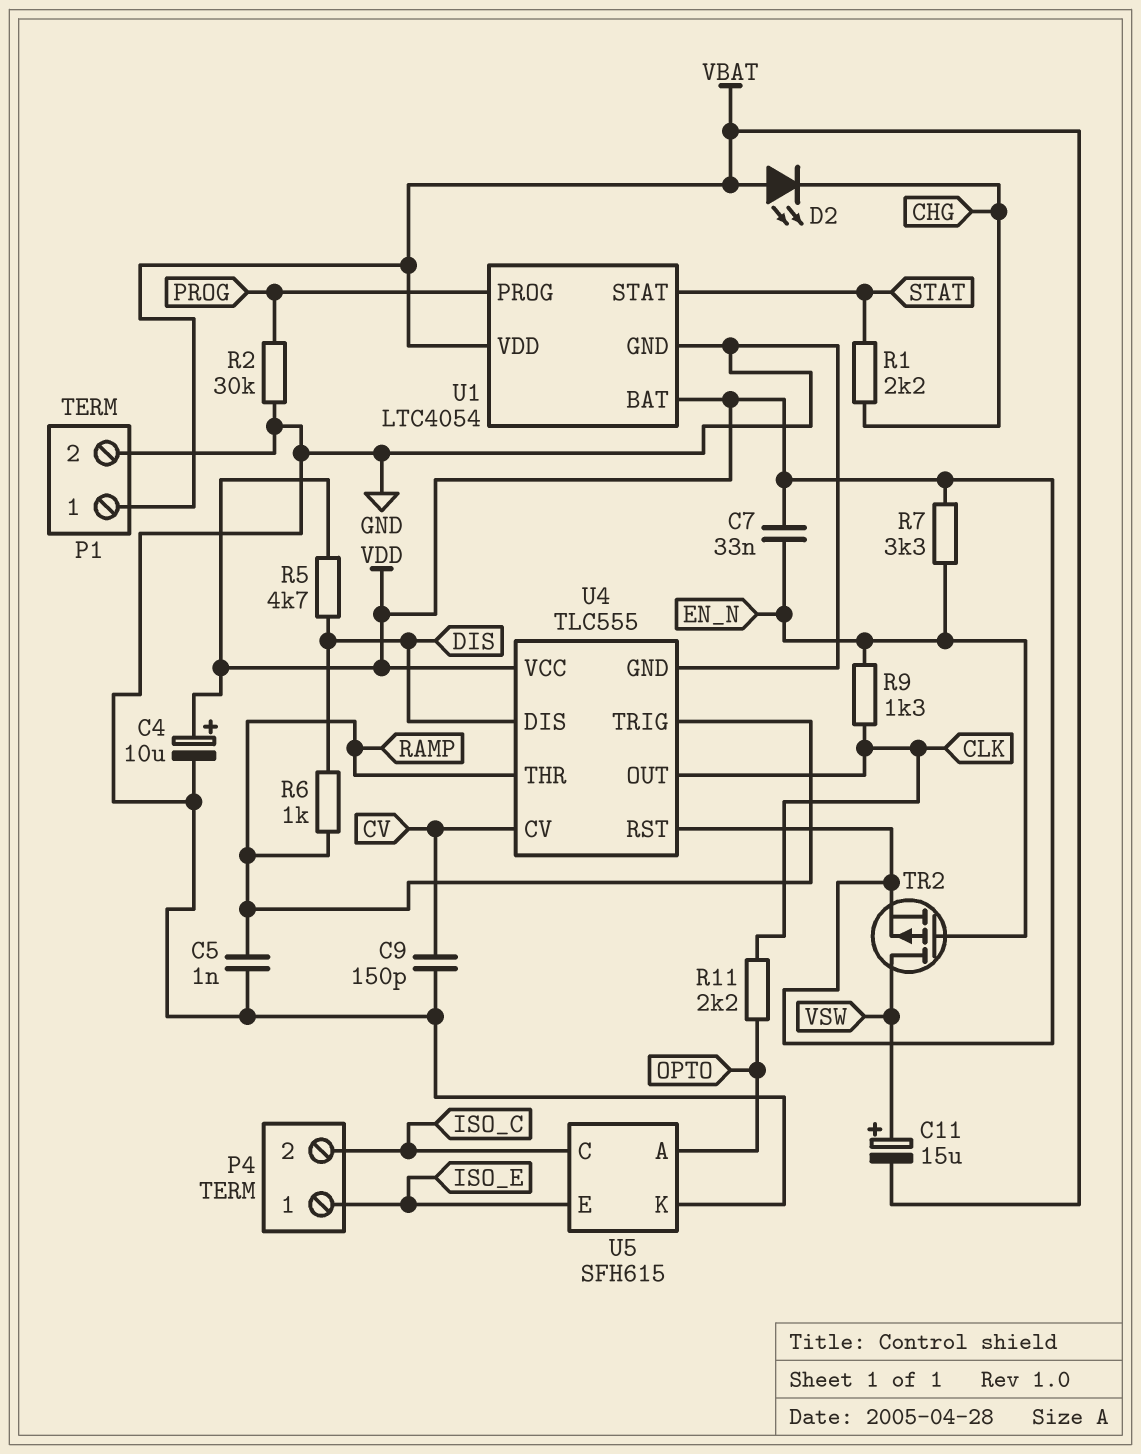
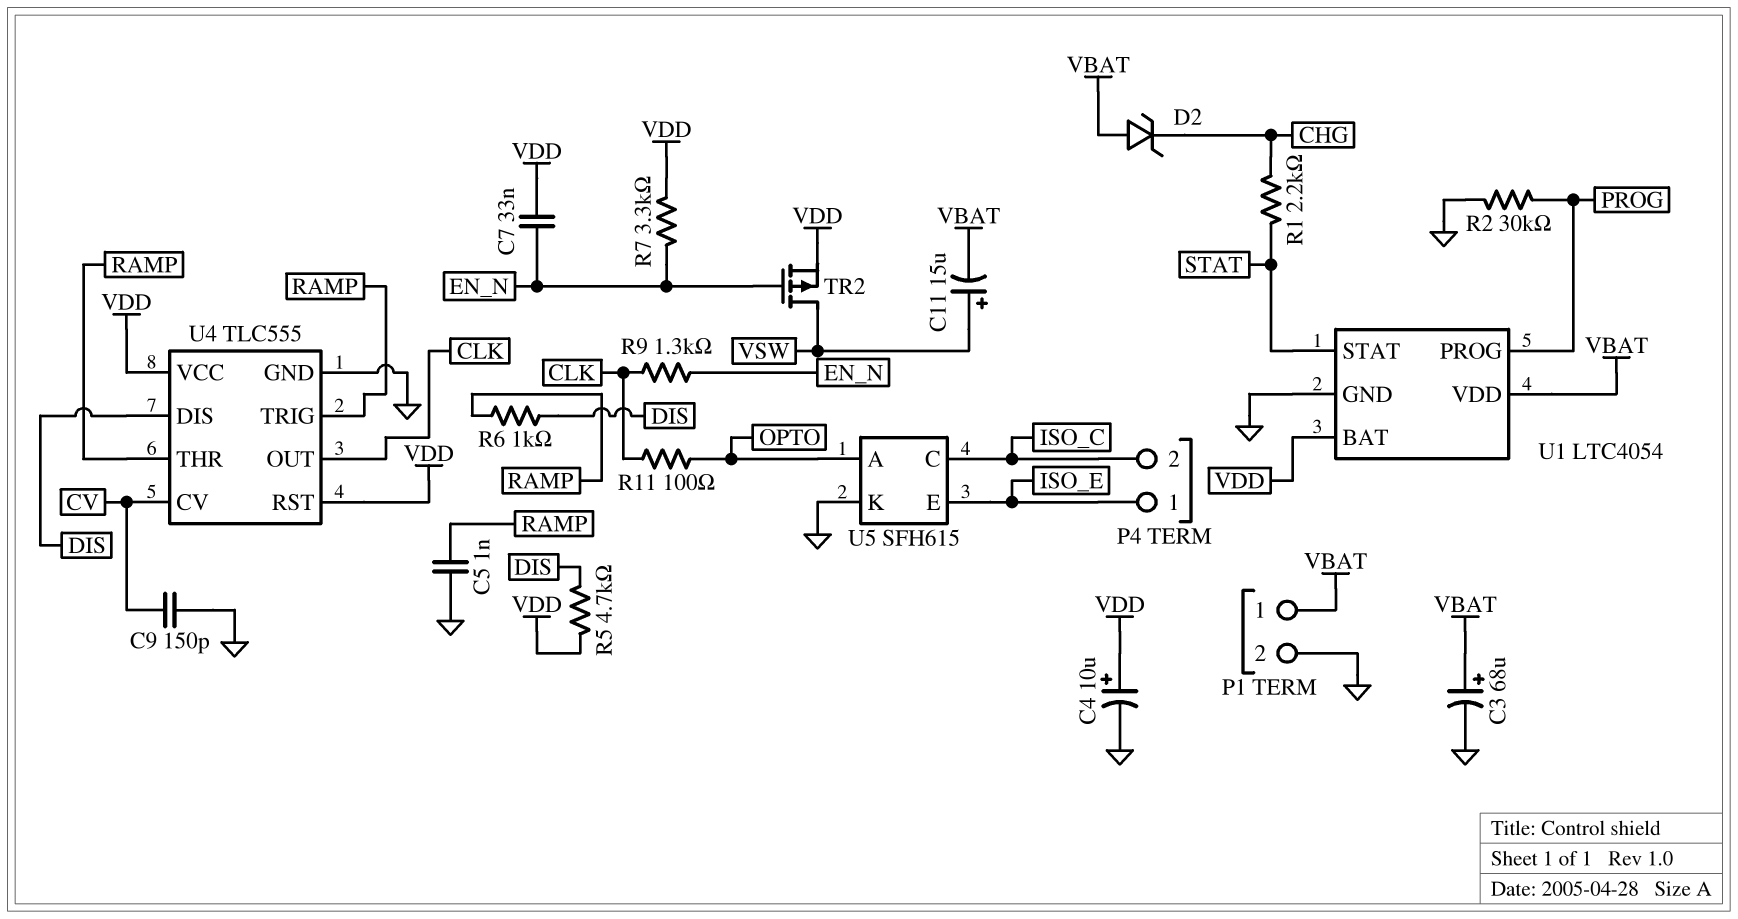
C3: none -> 68uF (plus VBAT, minus GND)
D2: LED (A VBAT, K CHG) -> zener (A VBAT, K CHG)
R11: 2.2k (CLK, OPTO) -> 100 (CLK, OPTO)

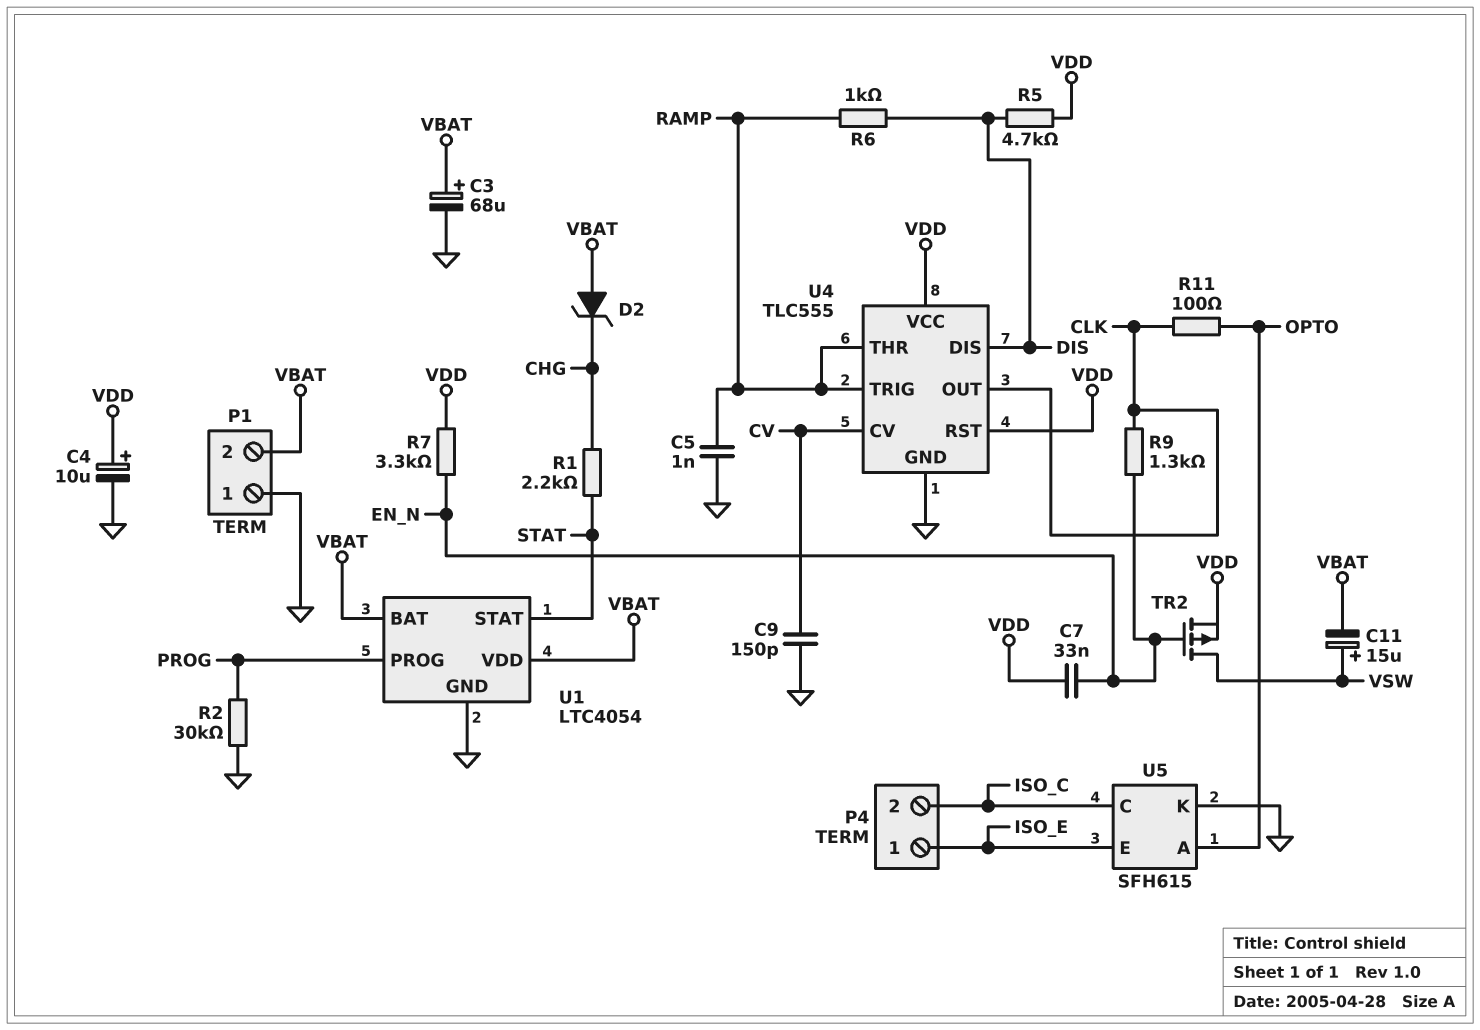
P1 pin 1: VBAT -> GND
P1 pin 2: GND -> VBAT
U1 pin BAT: VDD -> VBAT

